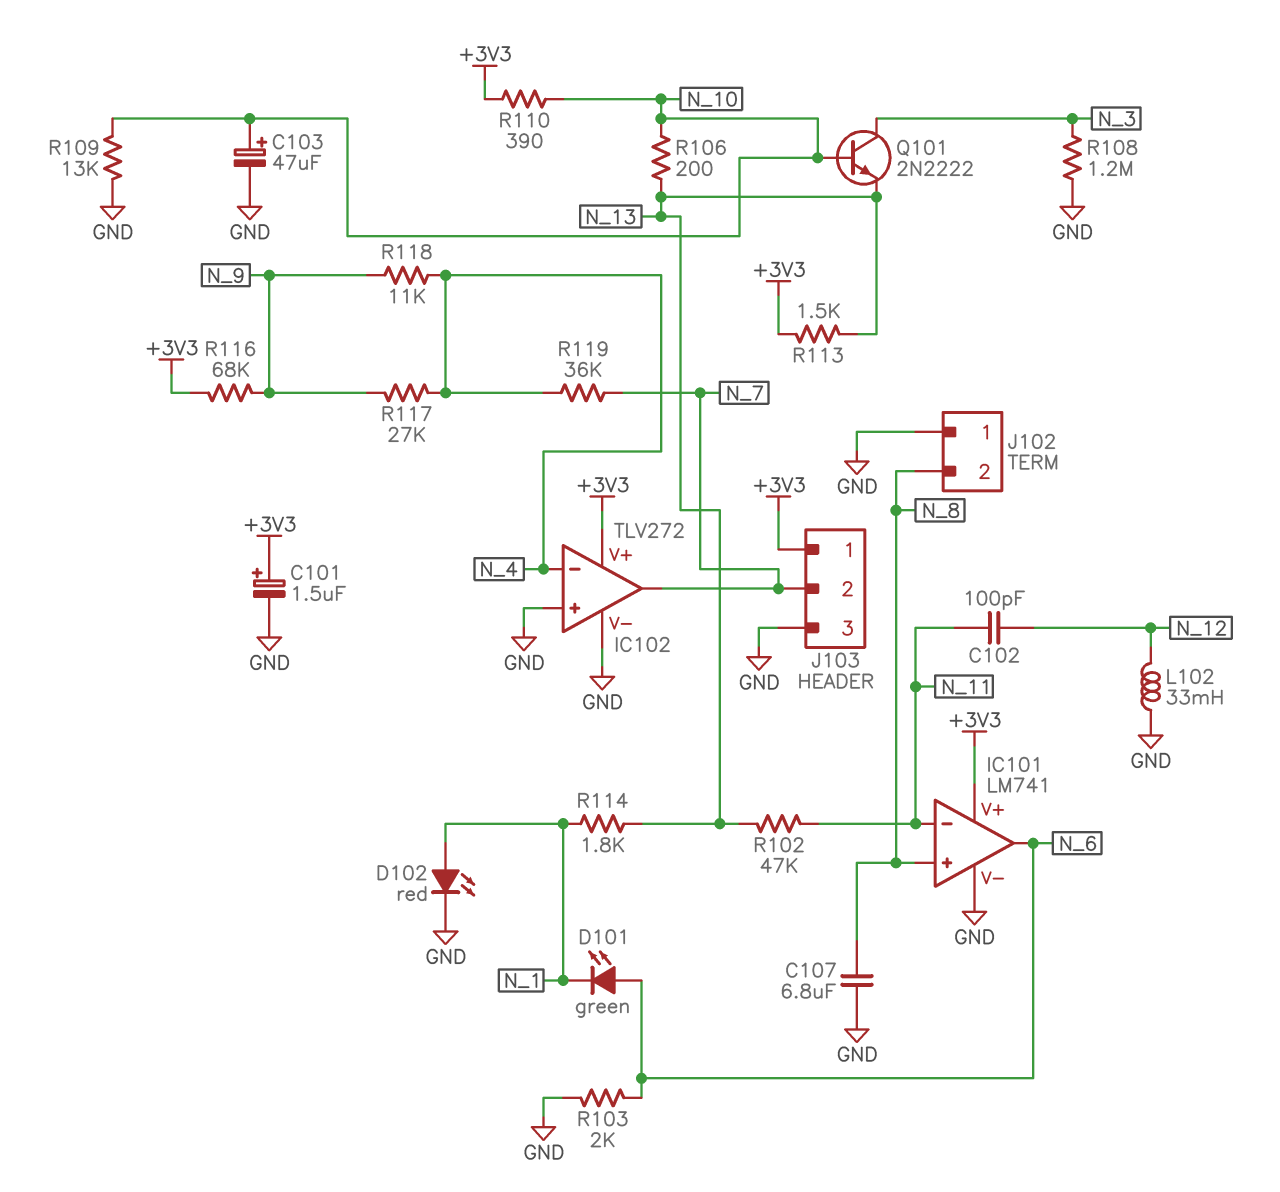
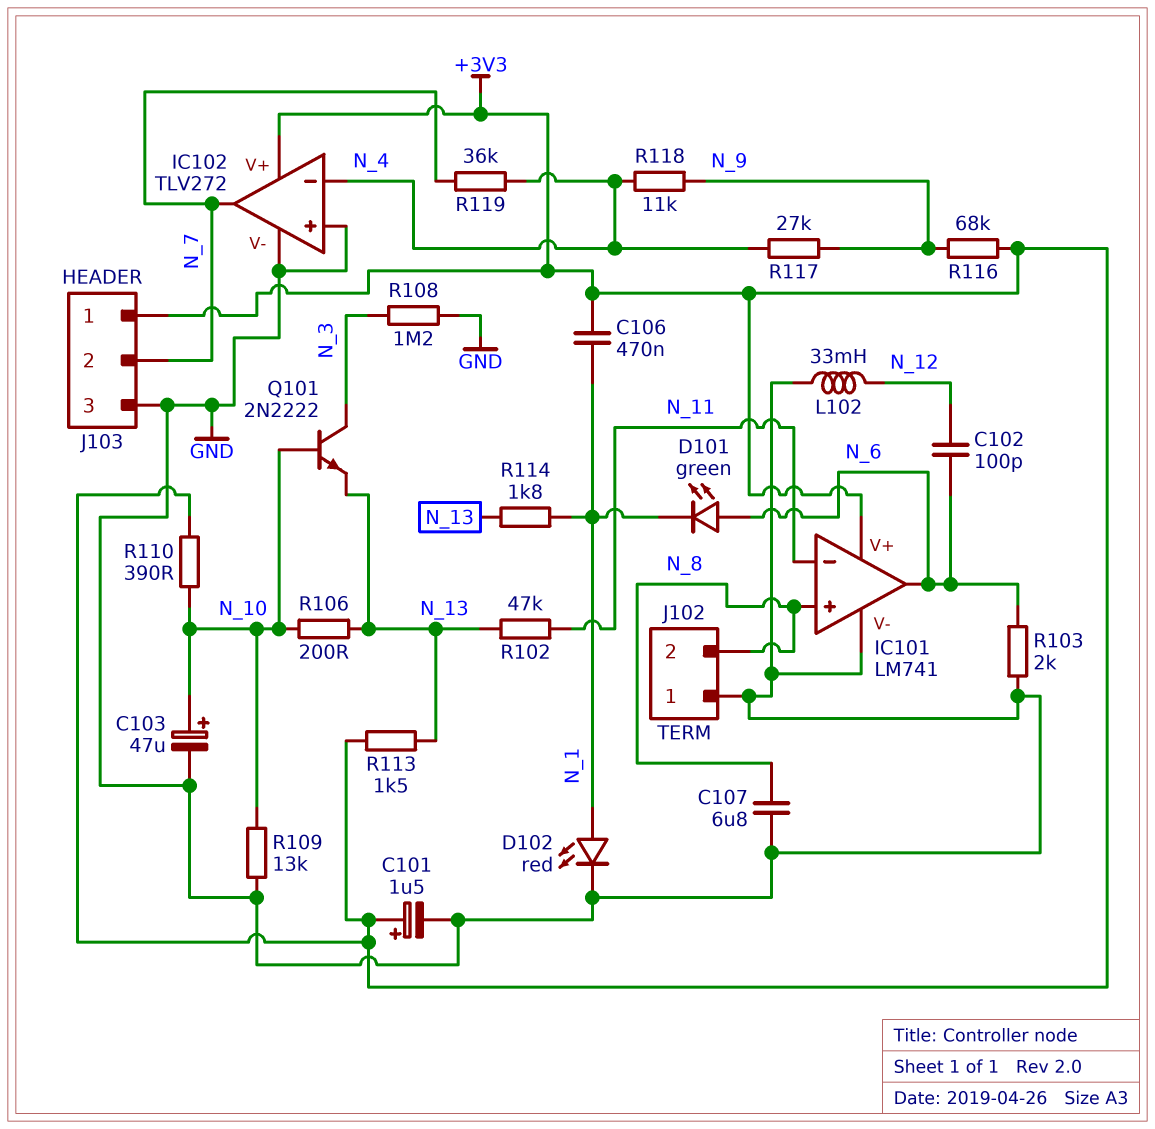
C102: 100pF (N_11, N_12) -> 100pF (N_6, N_12)
C106: none -> 470nF (+3V3, N_1)

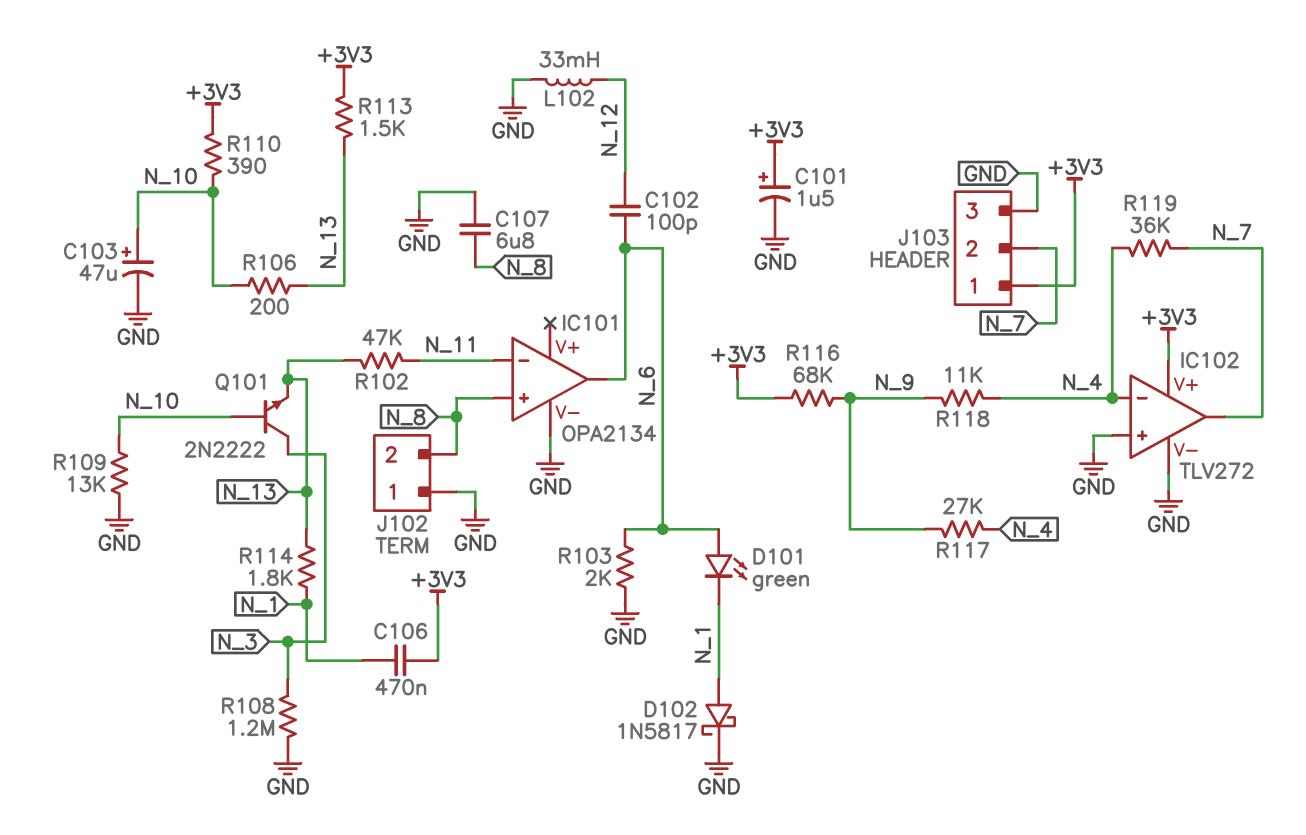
D102: LED red (A N_1, K GND) -> schottky 1N5817 (A N_1, K GND)
IC101: LM741 -> OPA2134
IC101 pin V+: +3V3 -> none

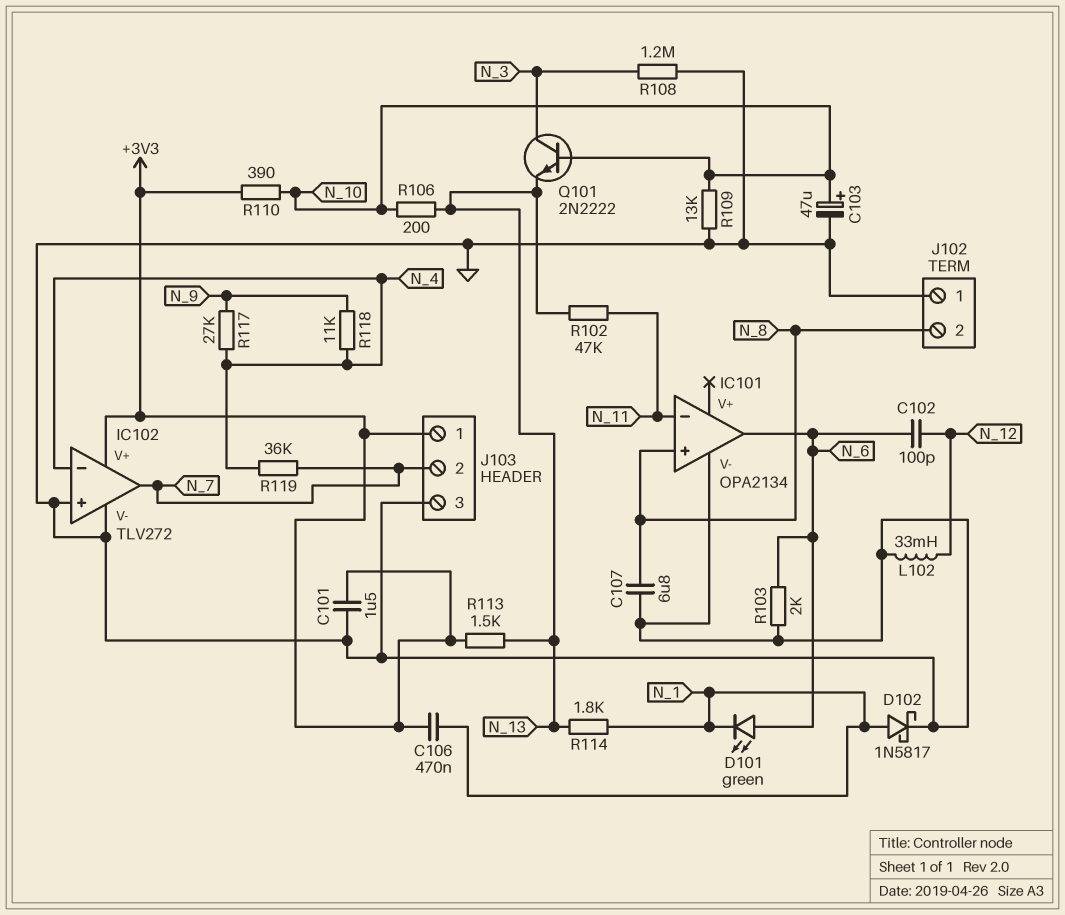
C101: 1.5uF (plus +3V3, minus GND) -> 1.5uF (+3V3, GND)
R116: 68k (+3V3, N_9) -> none

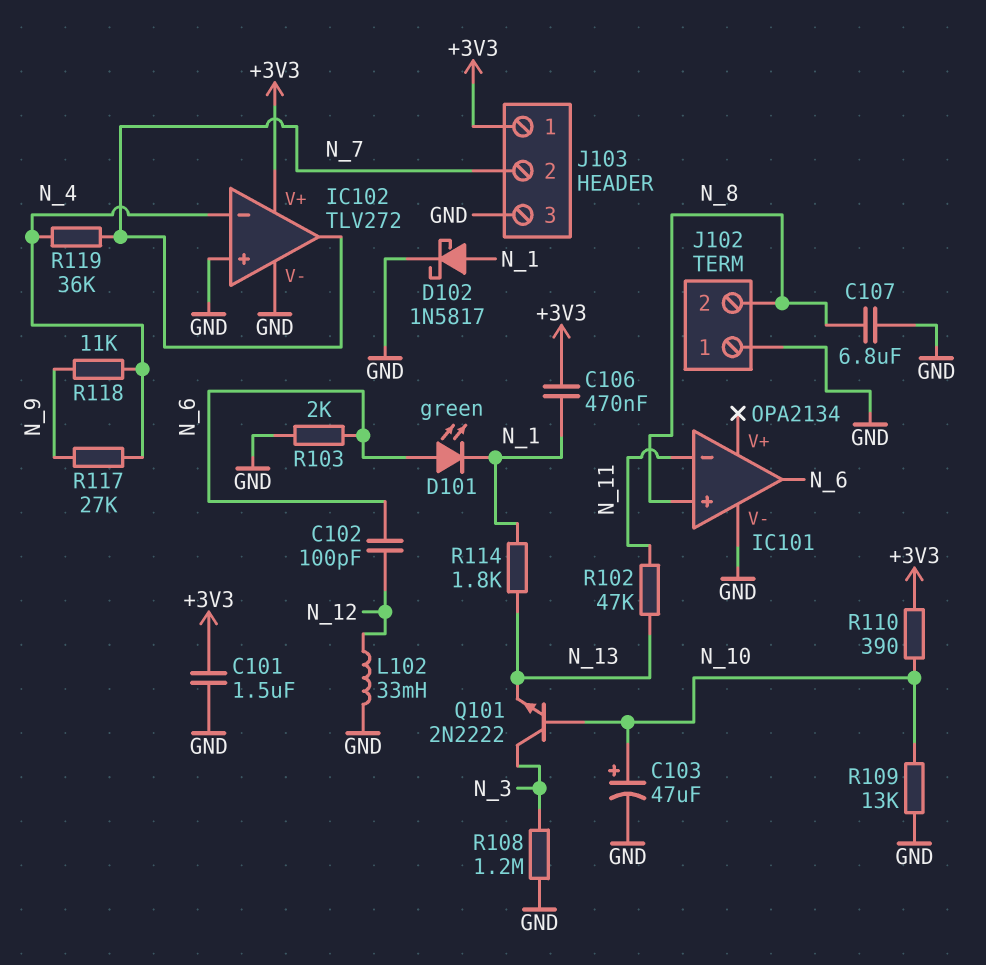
R106: 200 (N_10, N_13) -> none
R113: 1.5k (+3V3, N_13) -> none

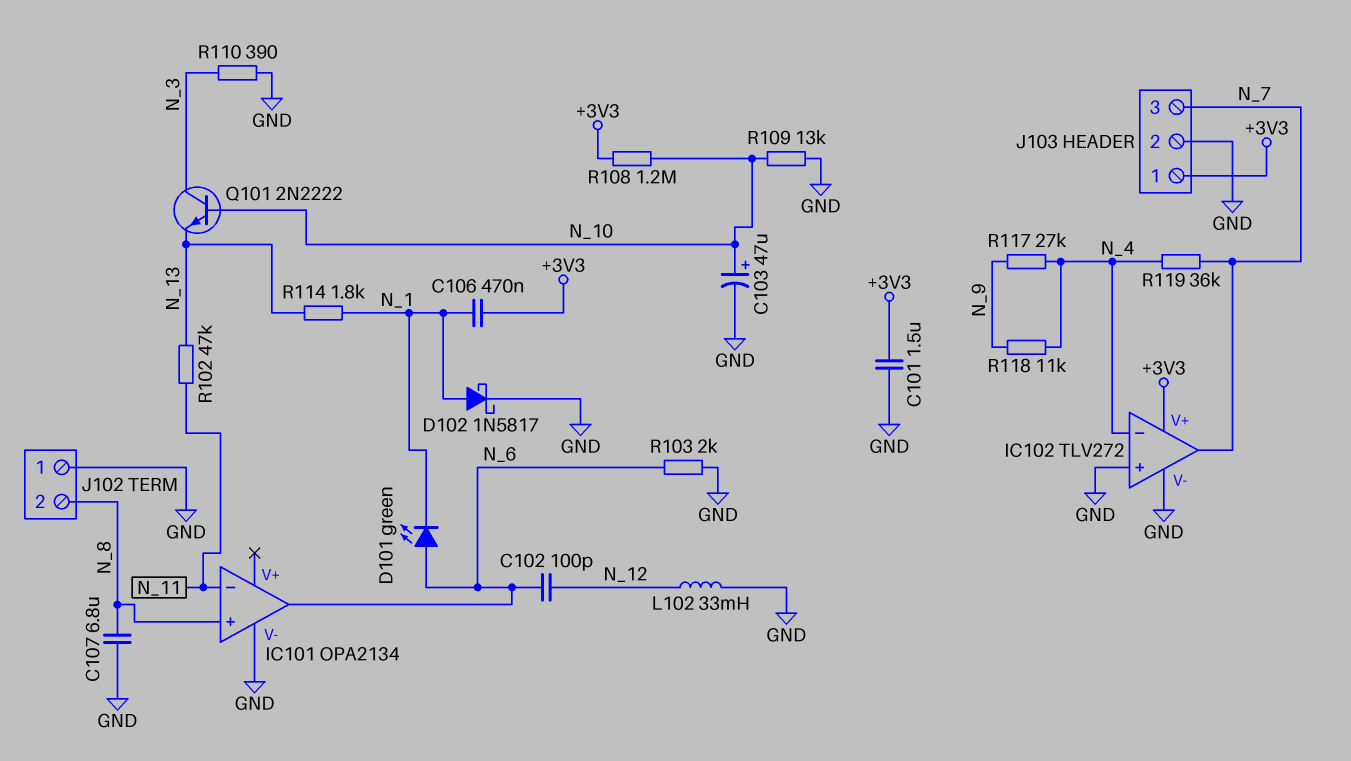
J103 pin 2: N_7 -> GND
J103 pin 3: GND -> N_7
R108: 1.2M (GND, N_3) -> 1.2M (+3V3, N_10)
R110: 390 (+3V3, N_10) -> 390 (GND, N_3)

